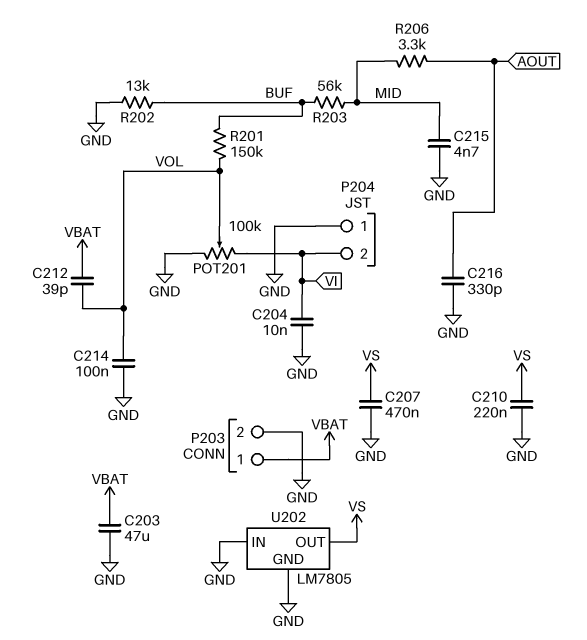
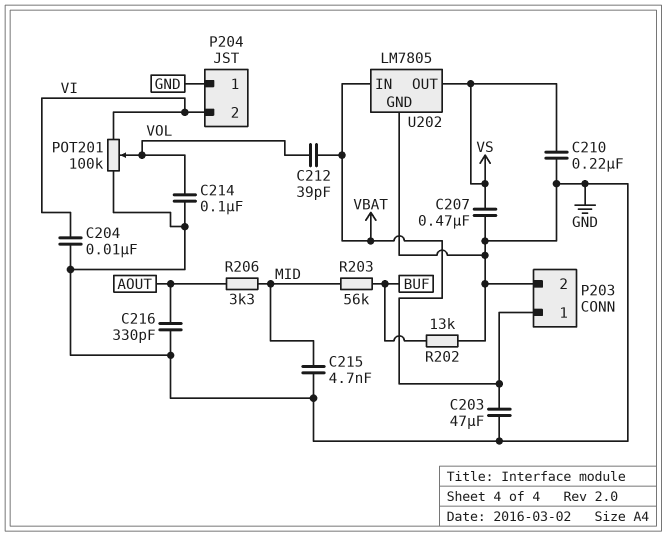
R201: 150k (BUF, VOL) -> none
U202 pin IN: GND -> VBAT

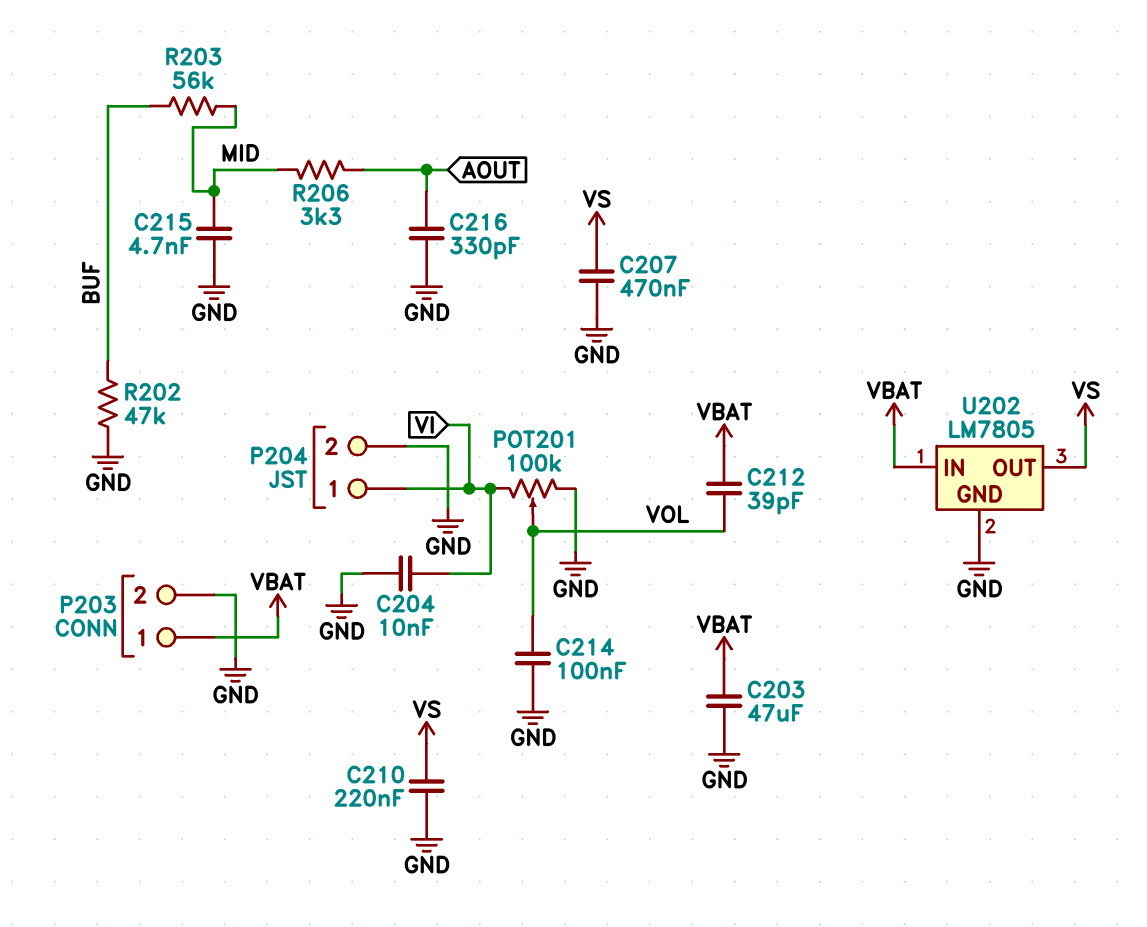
P204 pin 1: GND -> VI
P204 pin 2: VI -> GND
R202: 13k (BUF, GND) -> 47k (BUF, GND)

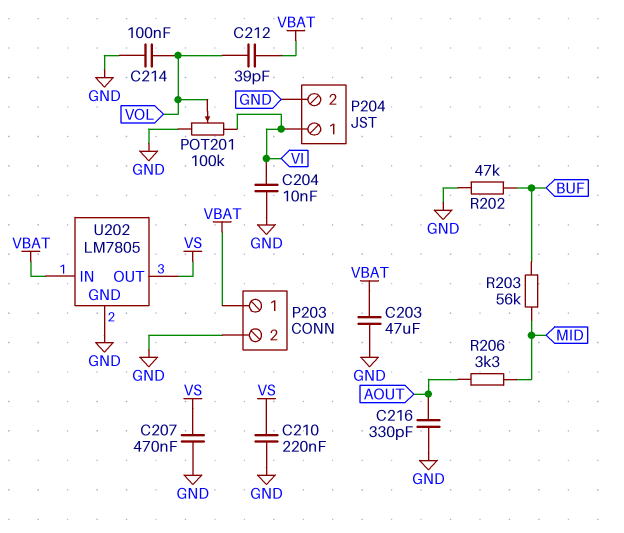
C215: 4.7nF (GND, MID) -> none

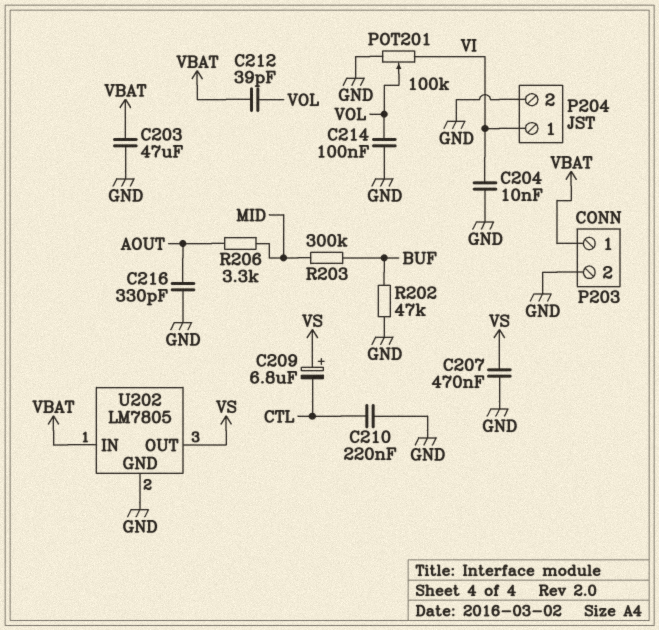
C209: none -> 6.8uF (plus VS, minus CTL)
C210: 220nF (GND, VS) -> 220nF (CTL, GND)
R203: 56k (BUF, MID) -> 300k (BUF, MID)

